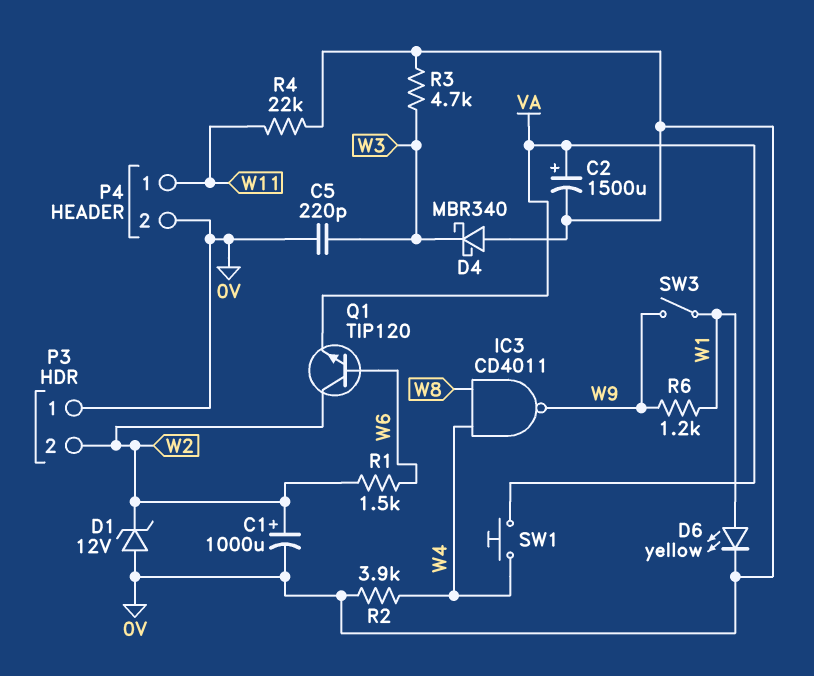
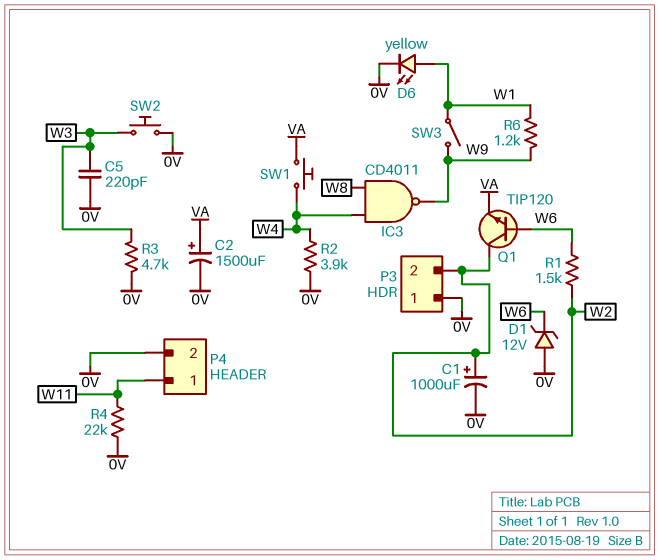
D1: zener 12V (A 0V, K W2) -> zener 12V (A 0V, K W6)
D4: schottky MBR340 (A 0V, K W3) -> none
SW2: none -> button (0V, W3)

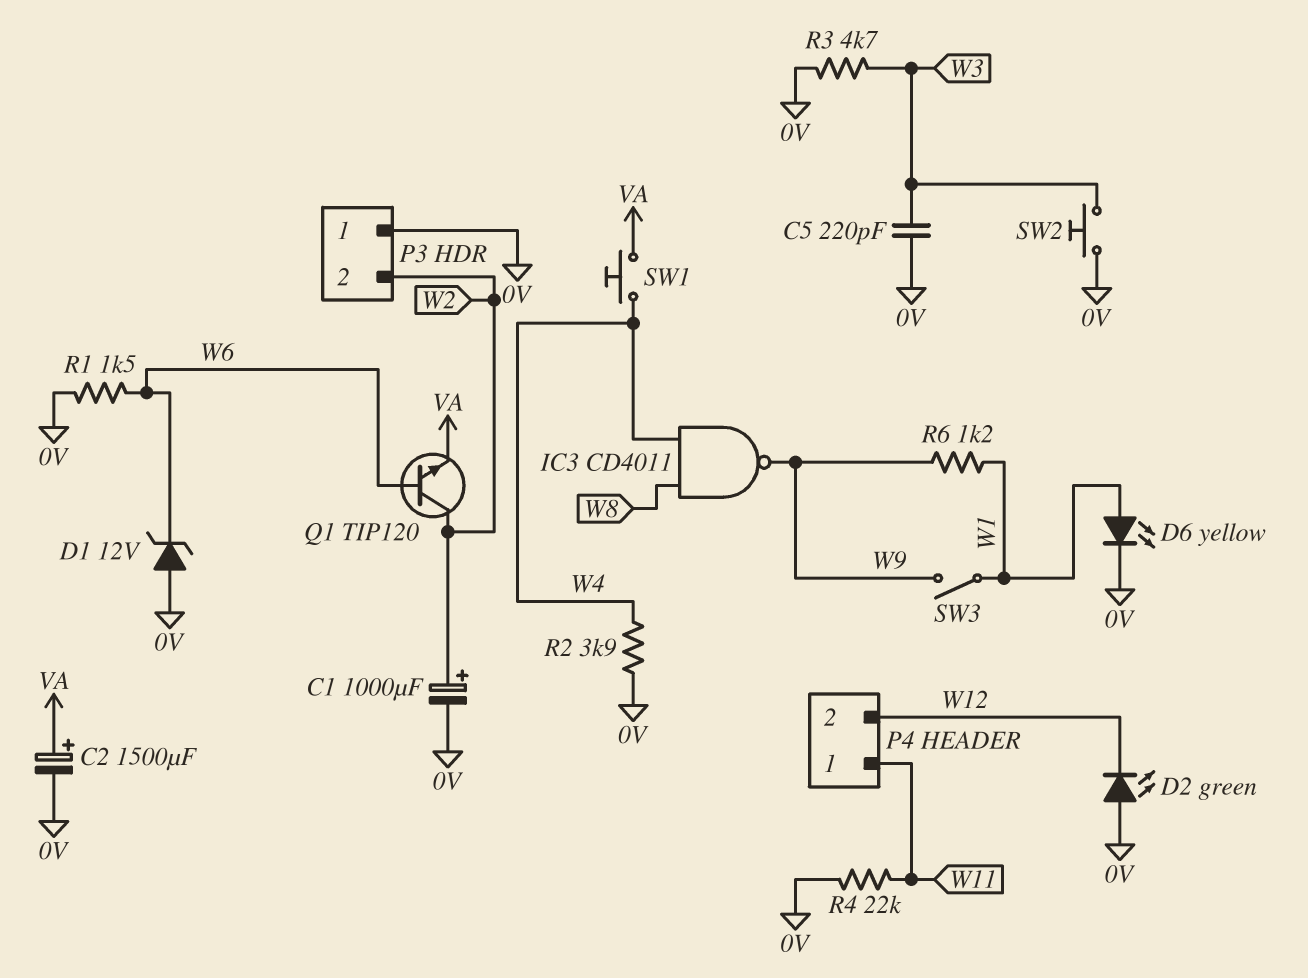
D2: none -> LED green (A 0V, K W12)
P4 pin 2: 0V -> W12
R1: 1.5k (W2, W6) -> 1.5k (0V, W6)

